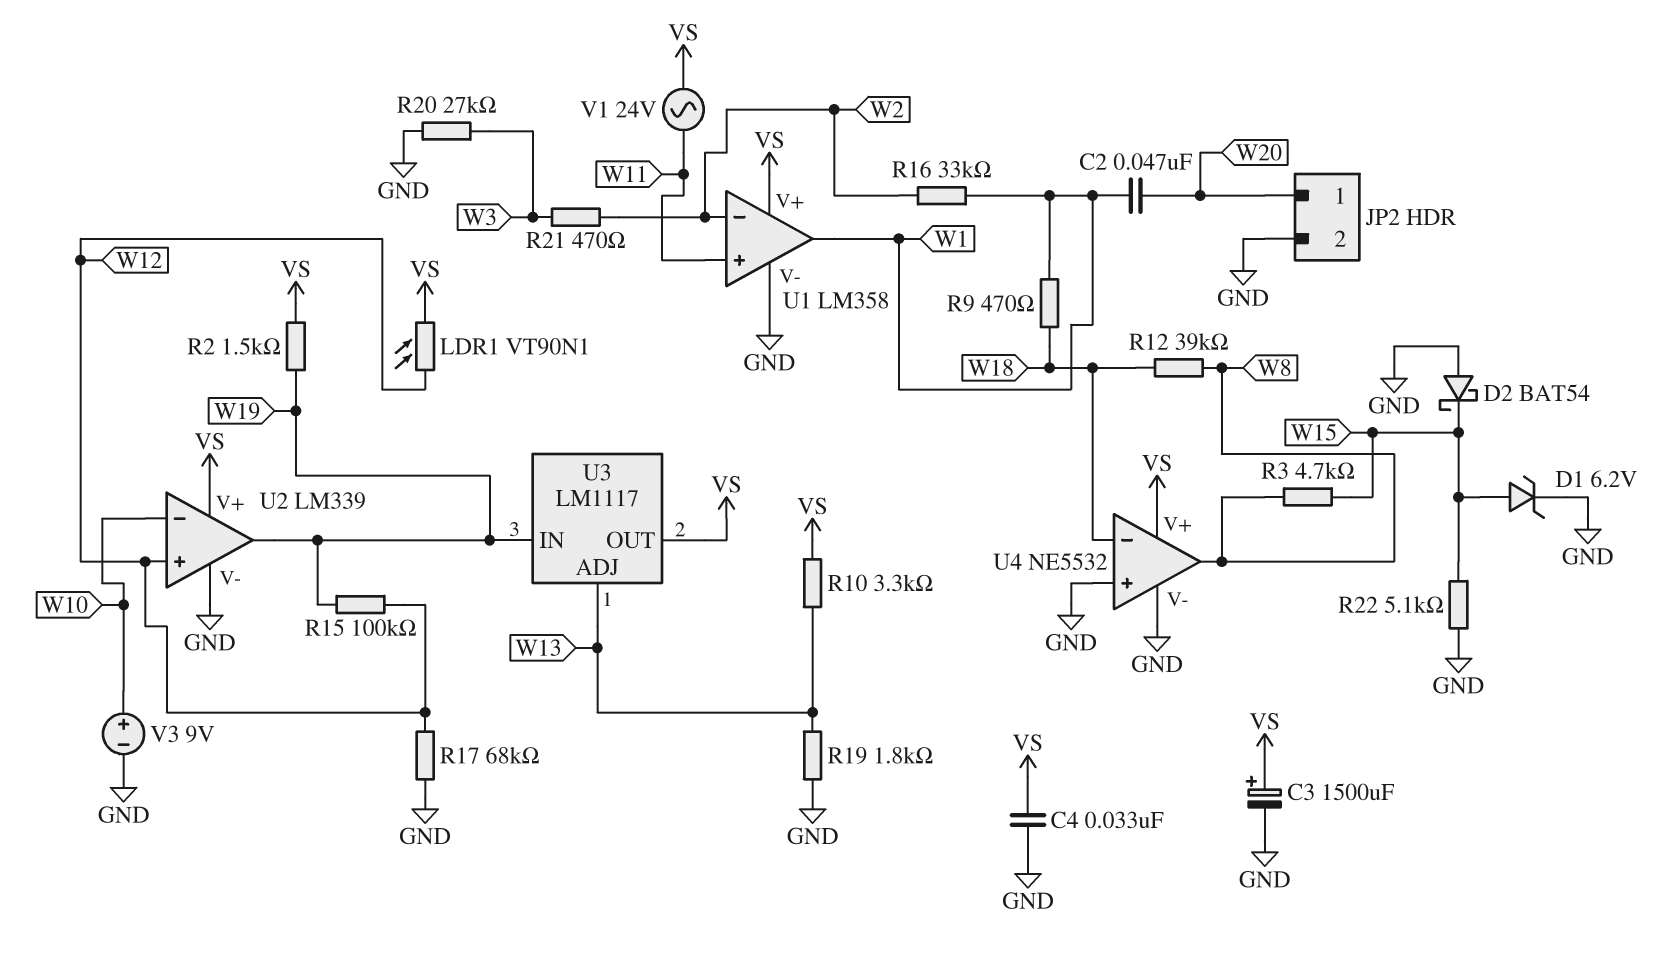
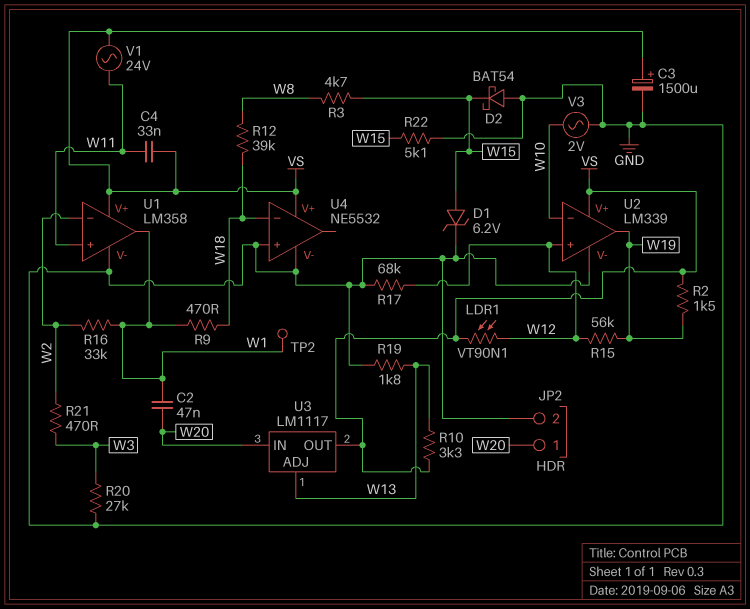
C4: 33nF (GND, VS) -> 33nF (VS, W11)
R15: 100k (W12, W19) -> 56k (W12, W19)
TP2: none -> test point (W1)
U3 pin IN: W19 -> W20
U4 pin out: W8 -> none
V3: 9V (plus W10, minus GND) -> AC 2V (GND, W10)

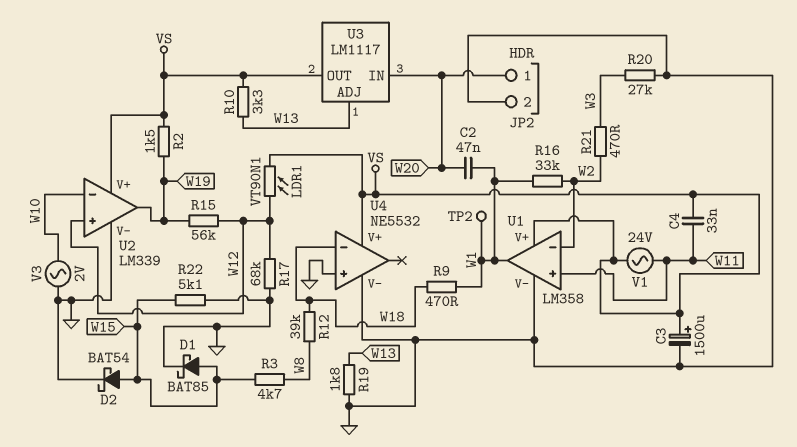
D1: zener 6.2V (A W15, K GND) -> schottky BAT85 (A W15, K GND)
D2: schottky BAT54 (A GND, K W15) -> schottky BAT54 (A W15, K GND)

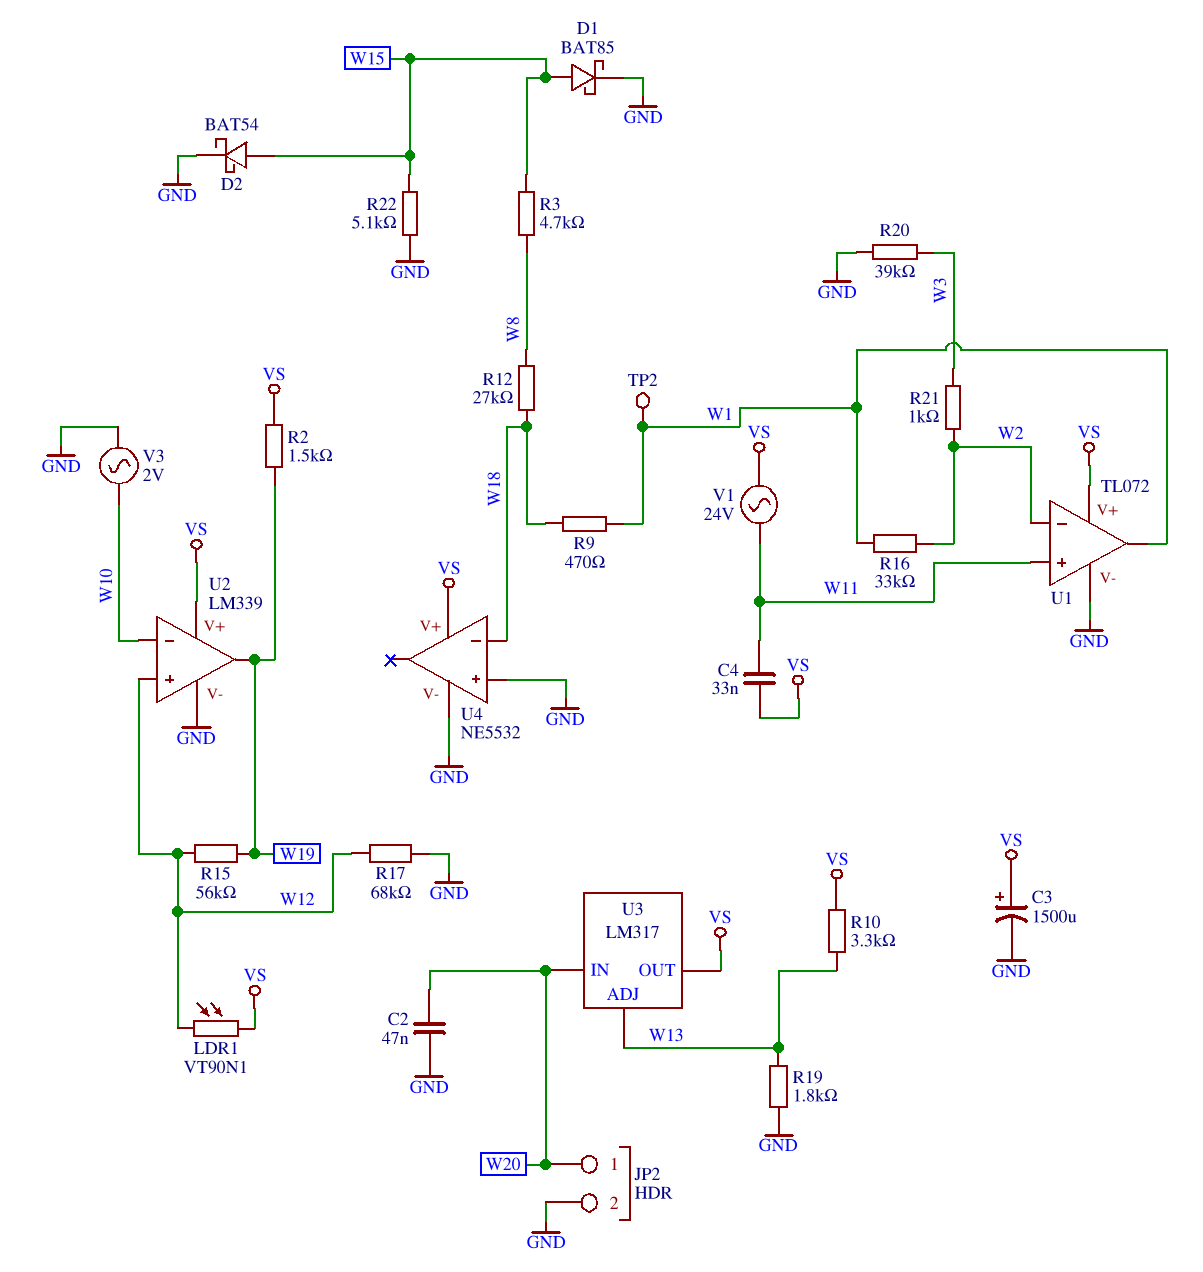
C2: 47nF (W1, W20) -> 47nF (GND, W20)
R12: 39k (W8, W18) -> 27k (W8, W18)
R20: 27k (GND, W3) -> 39k (GND, W3)
R21: 470 (W2, W3) -> 1k (W2, W3)
U1: LM358 -> TL072
U3: LM1117 -> LM317

